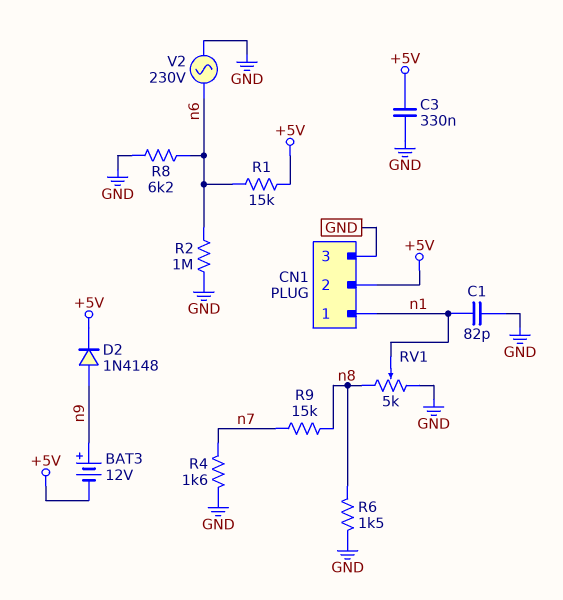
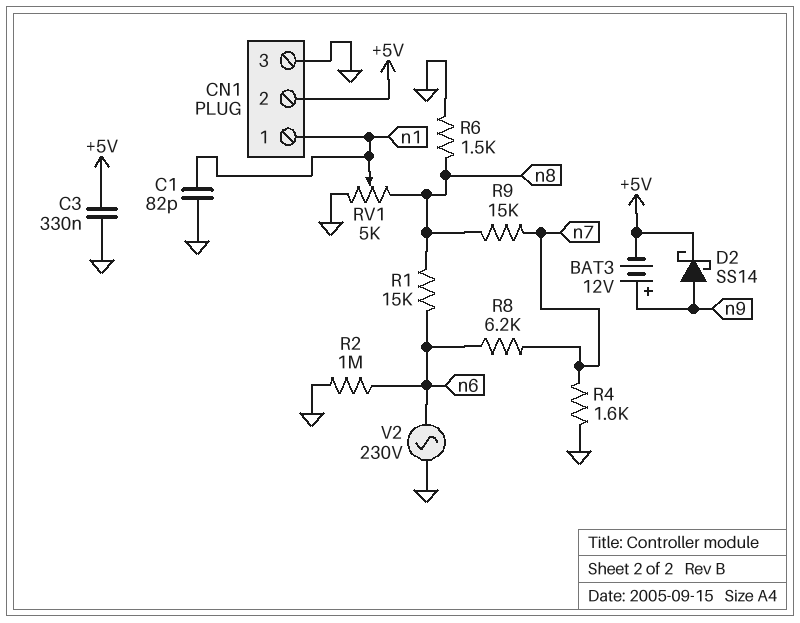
D2: diode 1N4148 (A n9, K +5V) -> schottky SS14 (A n9, K +5V)
R1: 15k (+5V, n6) -> 15k (n6, n8)
R8: 6.2k (GND, n6) -> 6.2k (n6, n7)

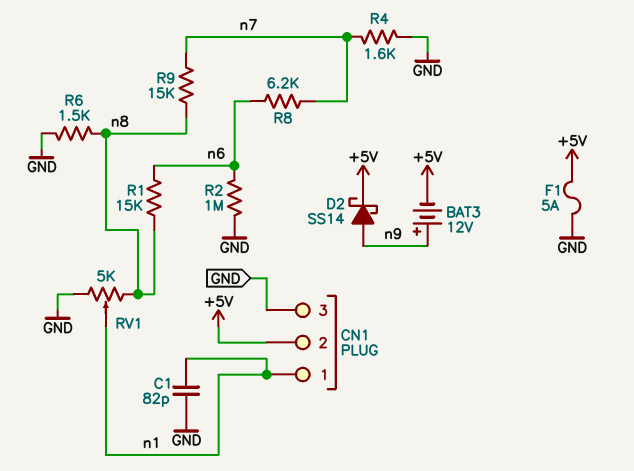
C3: 330nF (+5V, GND) -> none
F1: none -> 5A (+5V, GND)
V2: AC 230V (GND, n6) -> none

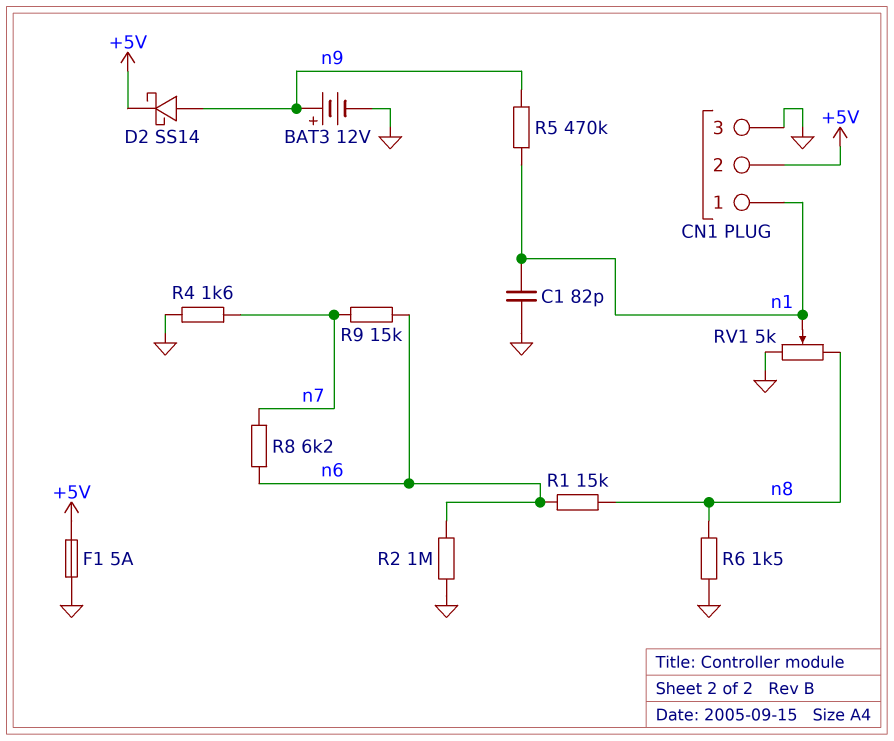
BAT3: 12V (plus n9, minus +5V) -> 12V (plus n9, minus GND)
R5: none -> 470k (n1, n9)
R9: 15k (n7, n8) -> 15k (n6, n7)

